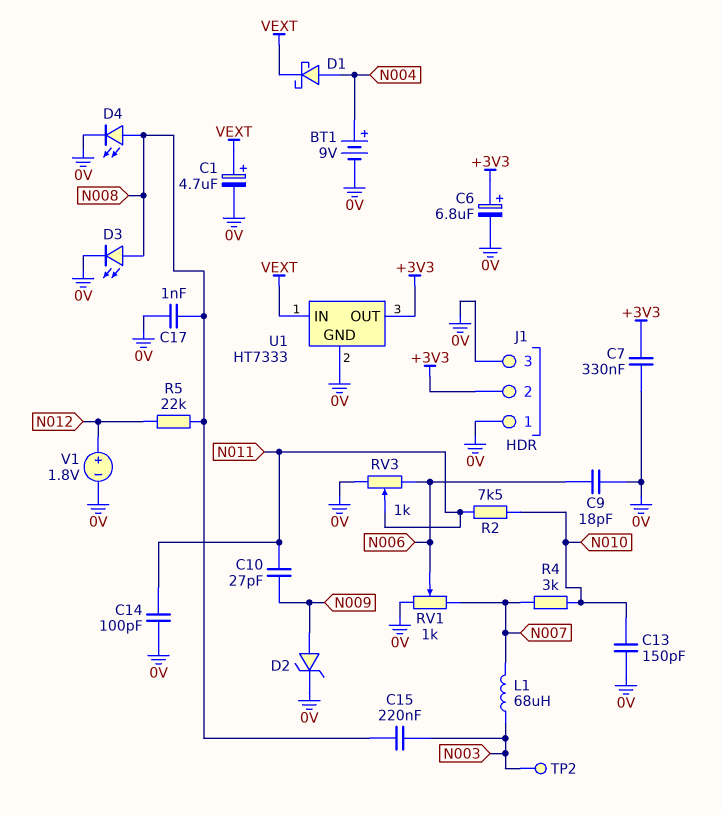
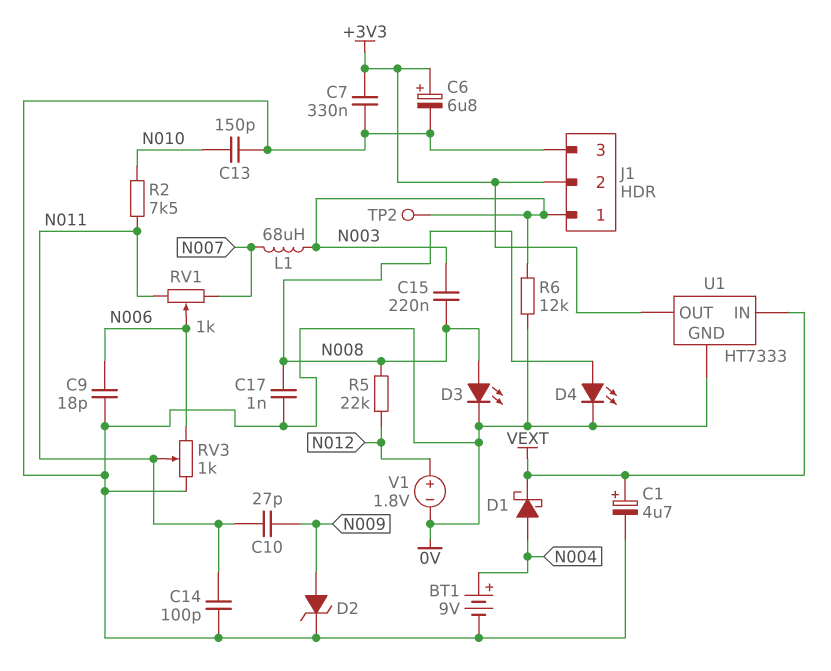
J1 pin 1: 0V -> N003
R4: 3k (N007, N010) -> none
R6: none -> 12k (0V, N003)
RV1: 1k (0V, N007, wiper N006) -> 1k (N007, N011, wiper N006)

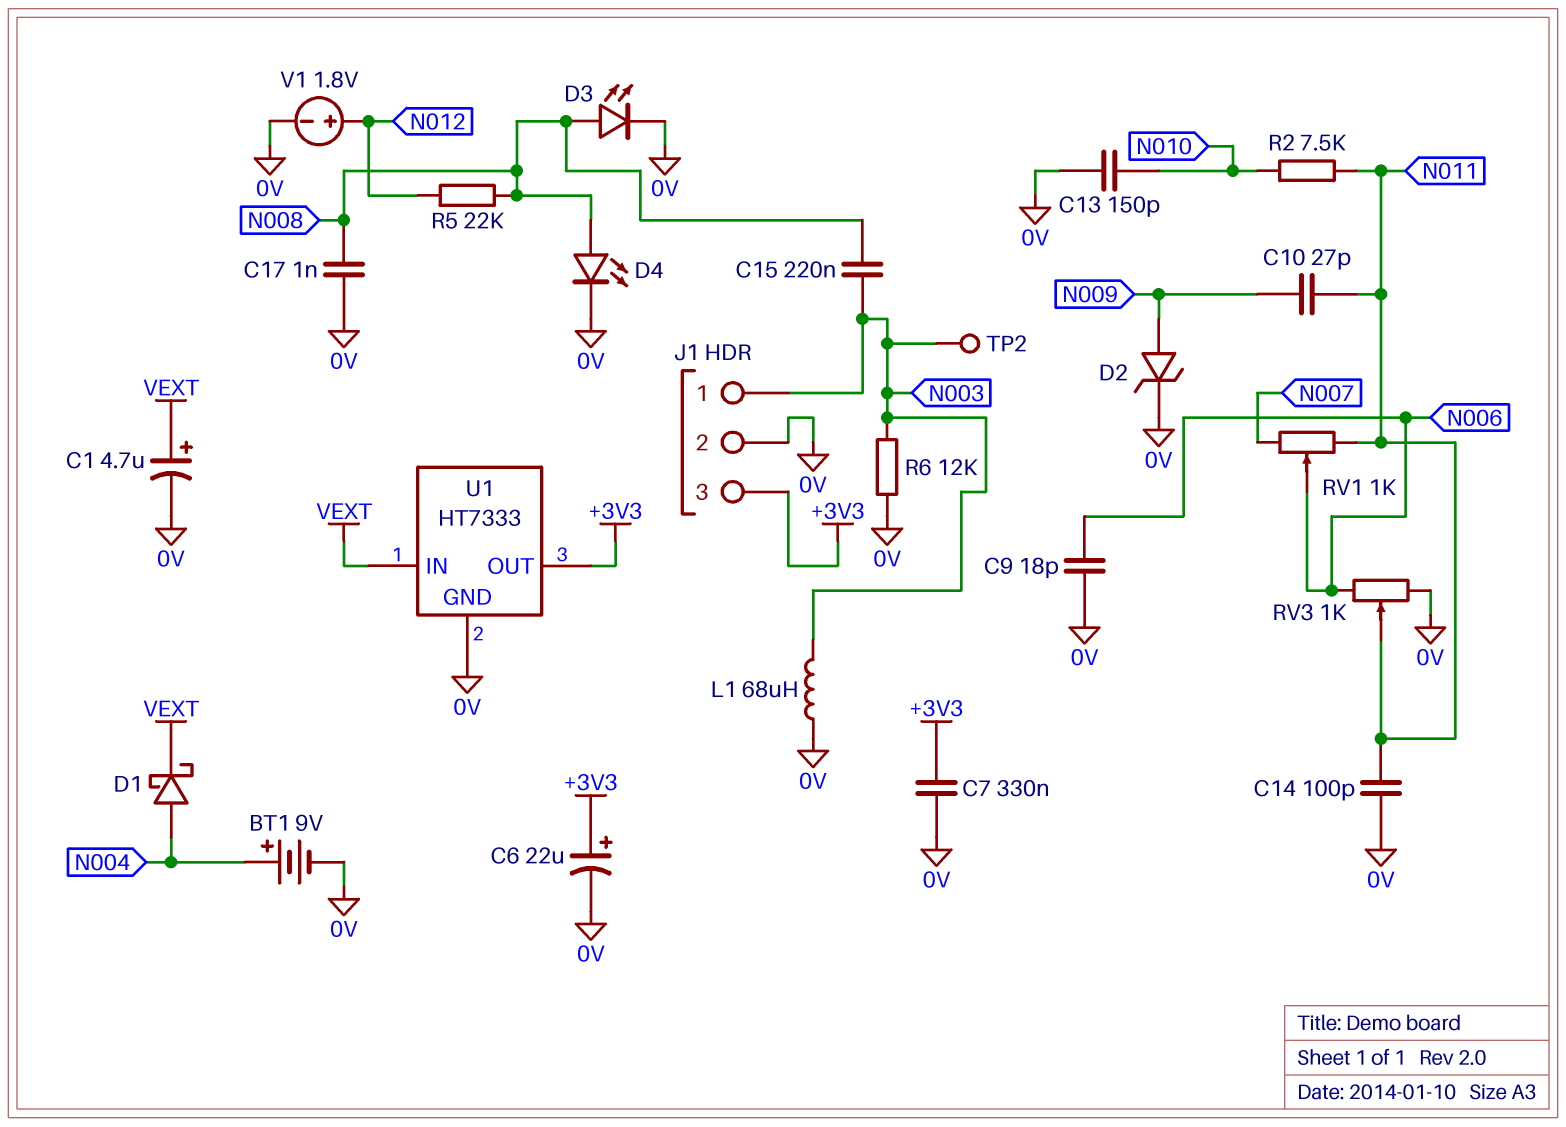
C6: 6.8uF (plus +3V3, minus 0V) -> 22uF (plus +3V3, minus 0V)
J1 pin 2: +3V3 -> 0V
J1 pin 3: 0V -> +3V3
L1: 68uH (N003, N007) -> 68uH (0V, N003)

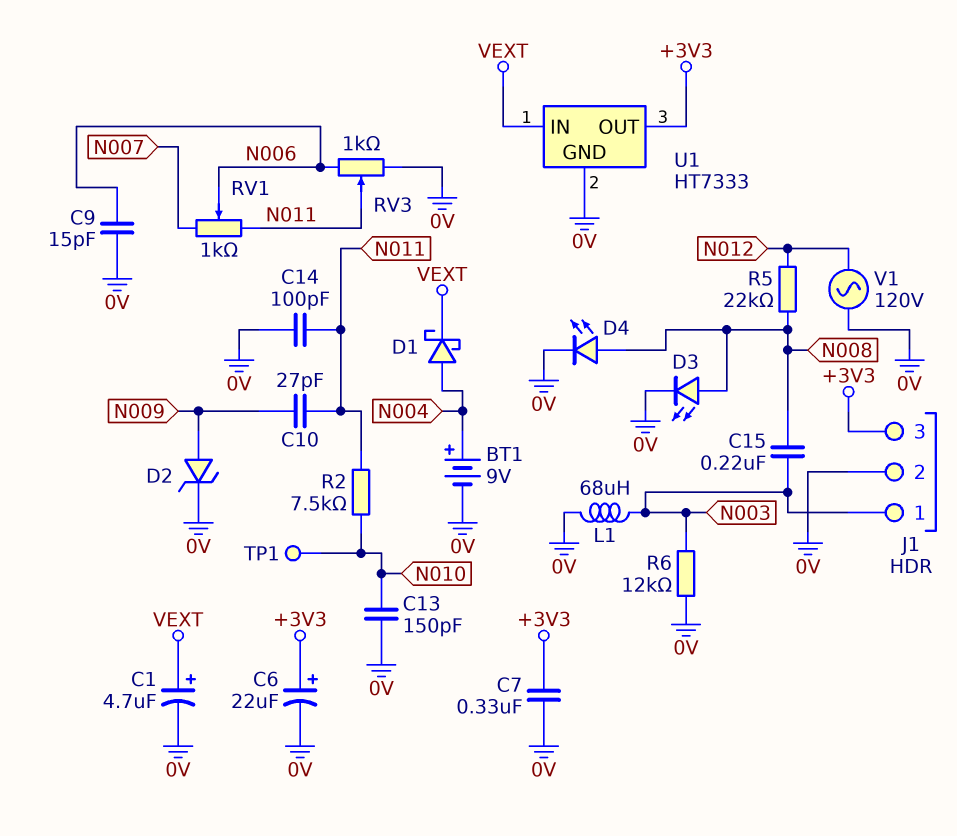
C9: 18pF (0V, N006) -> 15pF (0V, N006)
C17: 1nF (0V, N008) -> none
TP1: none -> test point (N010)
TP2: test point (N003) -> none
V1: 1.8V (plus N012, minus 0V) -> AC 120V (0V, N012)

